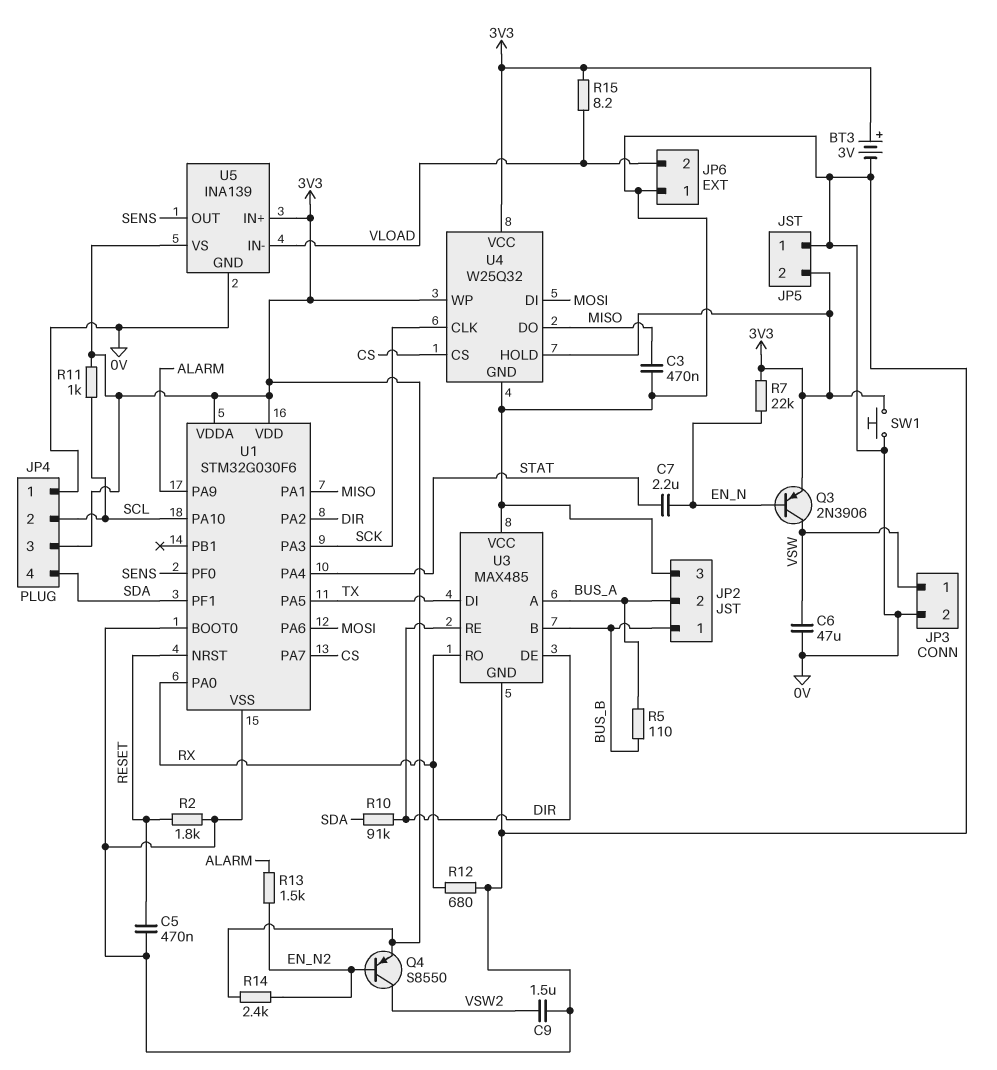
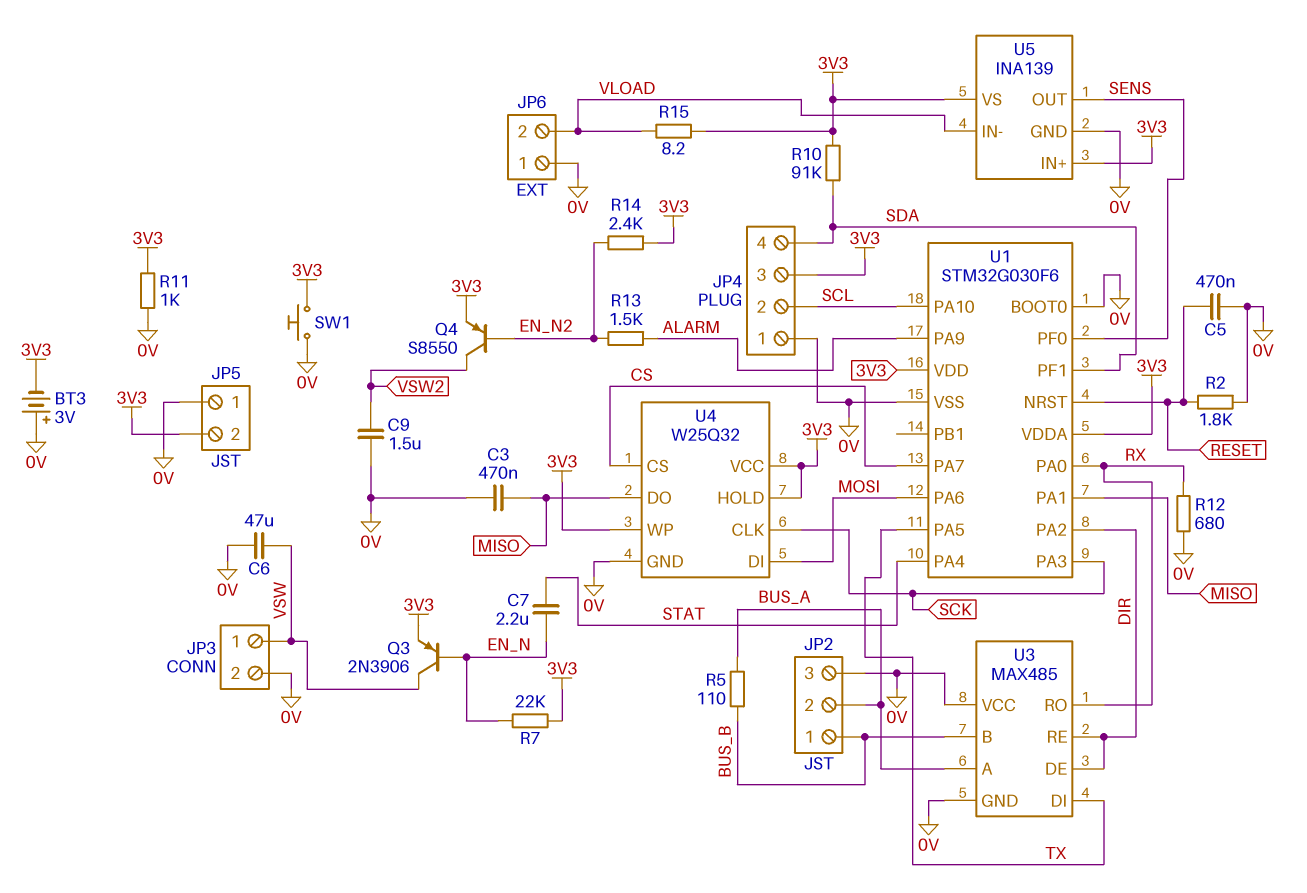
BT3: 3V (plus 3V3, minus 0V) -> 3V (plus 0V, minus 3V3)
R10: 91k (DIR, SDA) -> 91k (3V3, SDA)
R11: 1k (3V3, SCL) -> 1k (0V, 3V3)

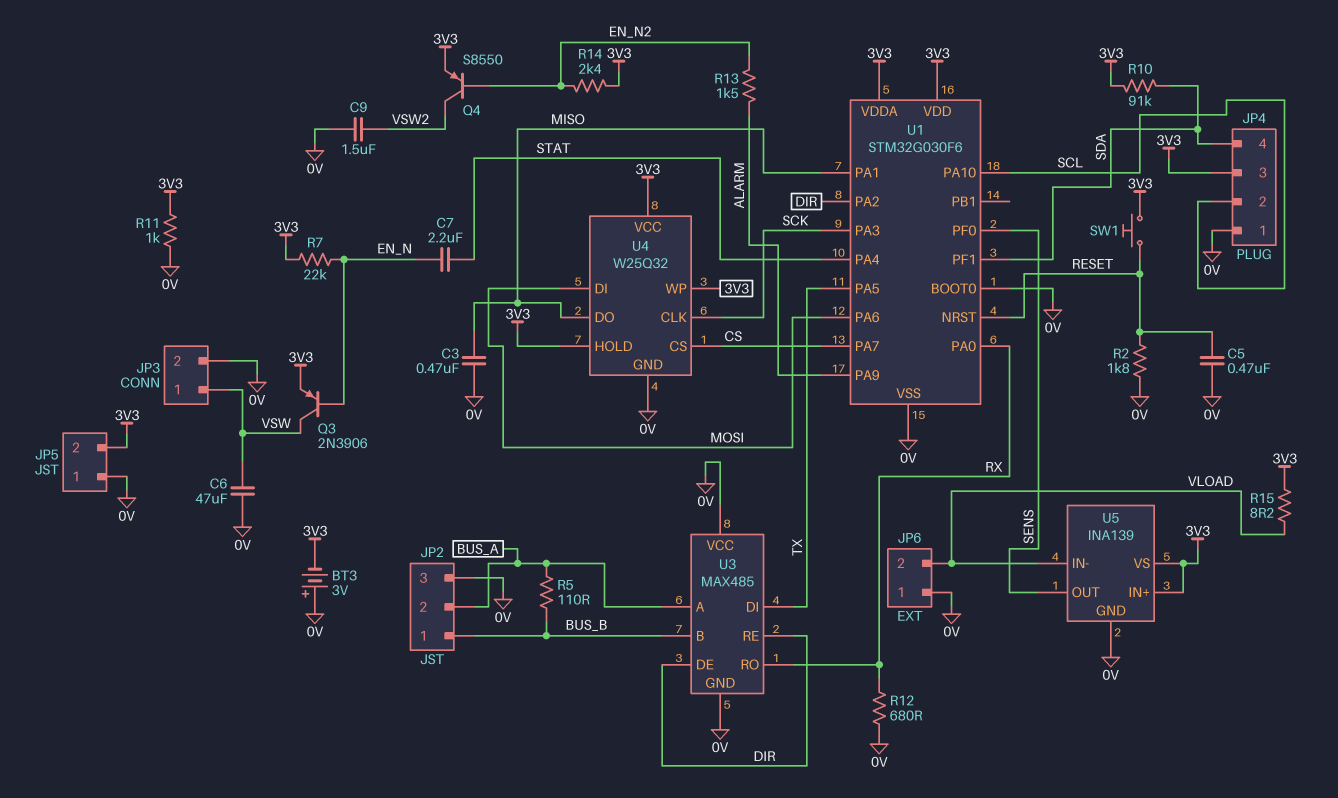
SW1: button (0V, 3V3) -> button (3V3, RESET)

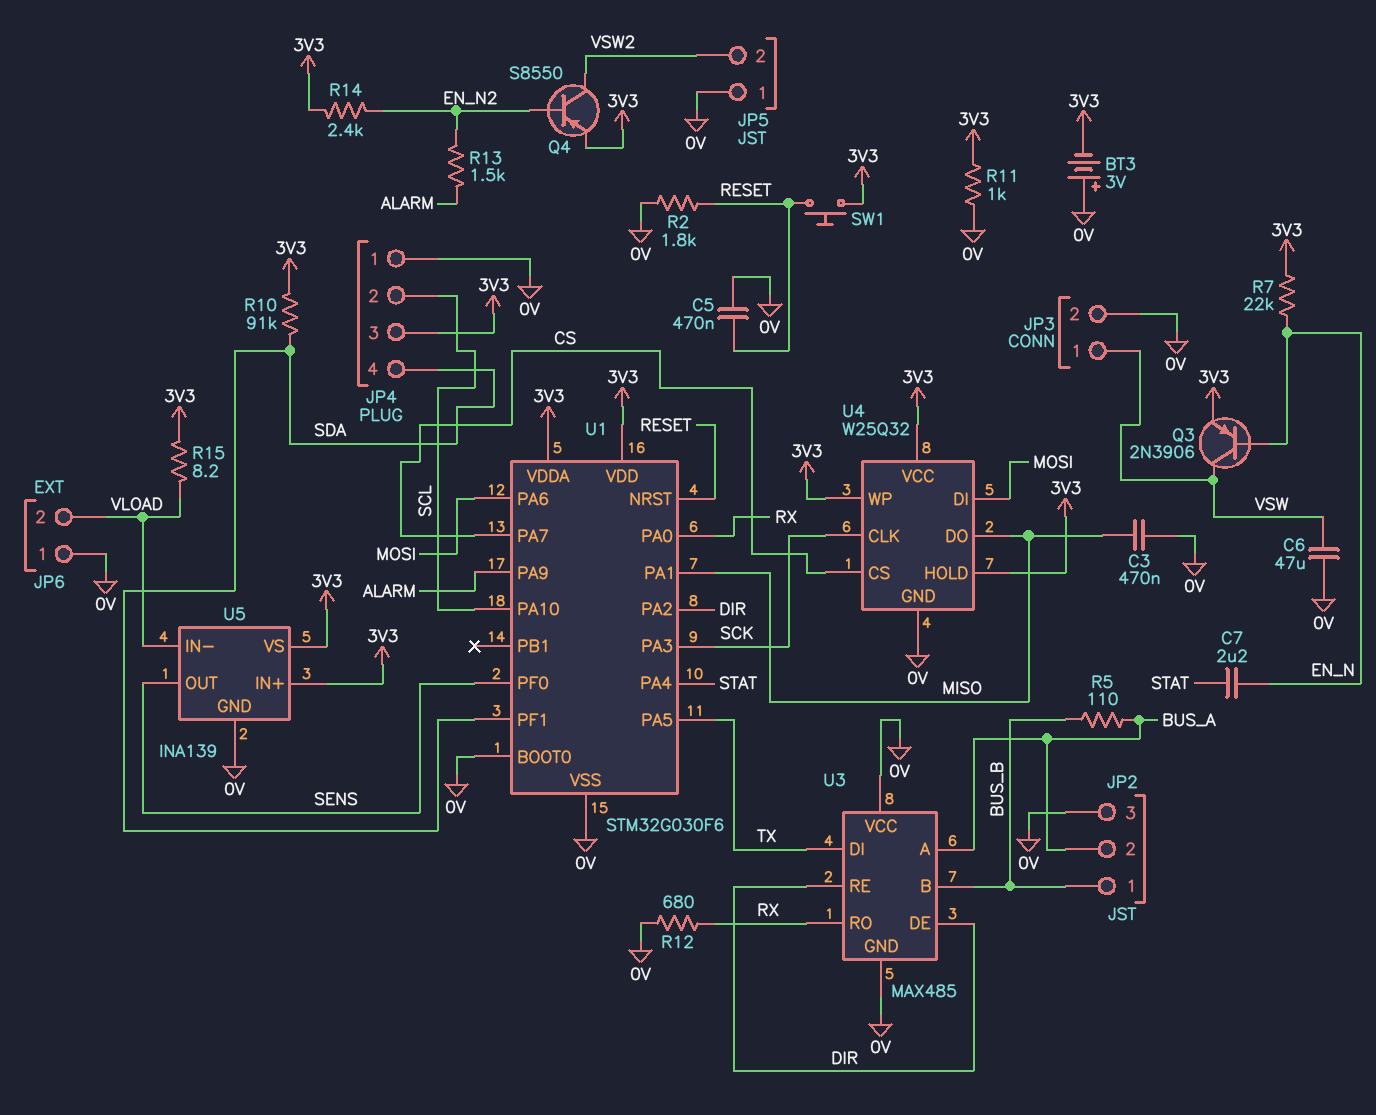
C9: 1.5uF (0V, VSW2) -> none
JP5 pin 2: 3V3 -> VSW2

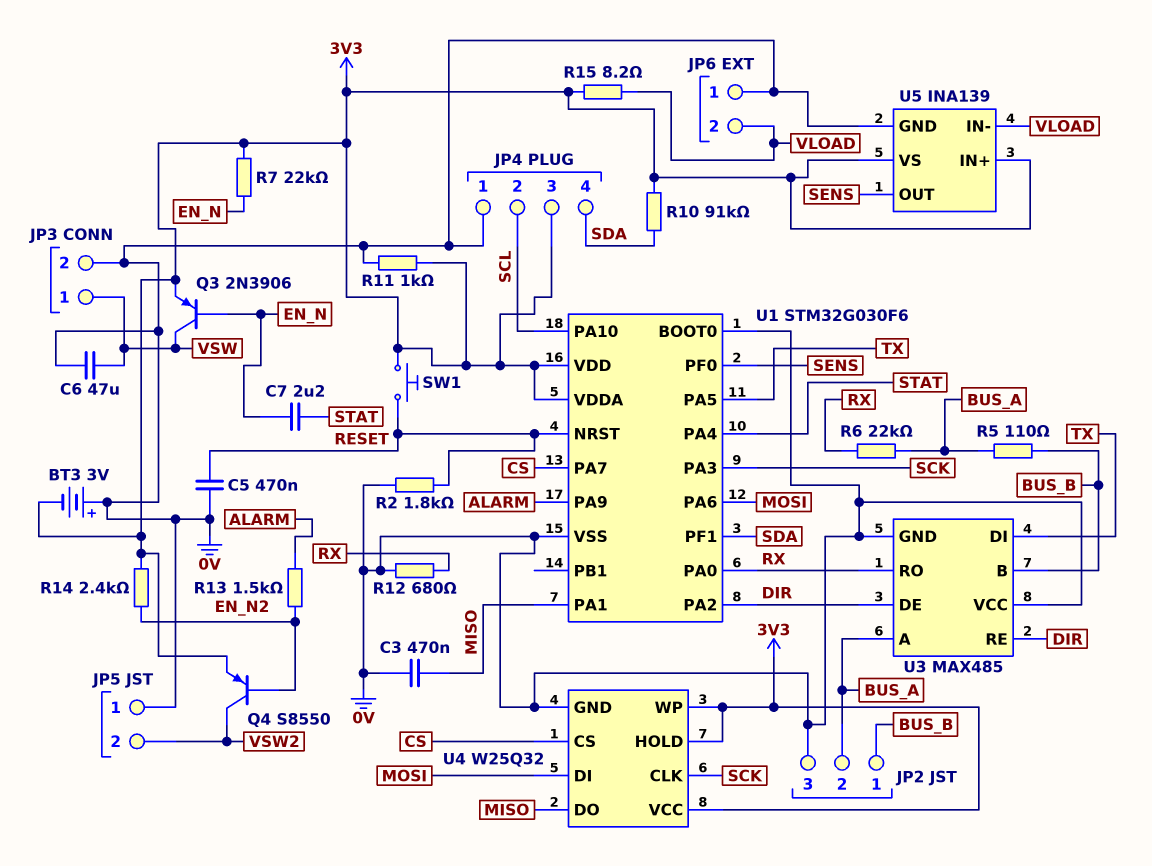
R6: none -> 22k (BUS_A, RX)

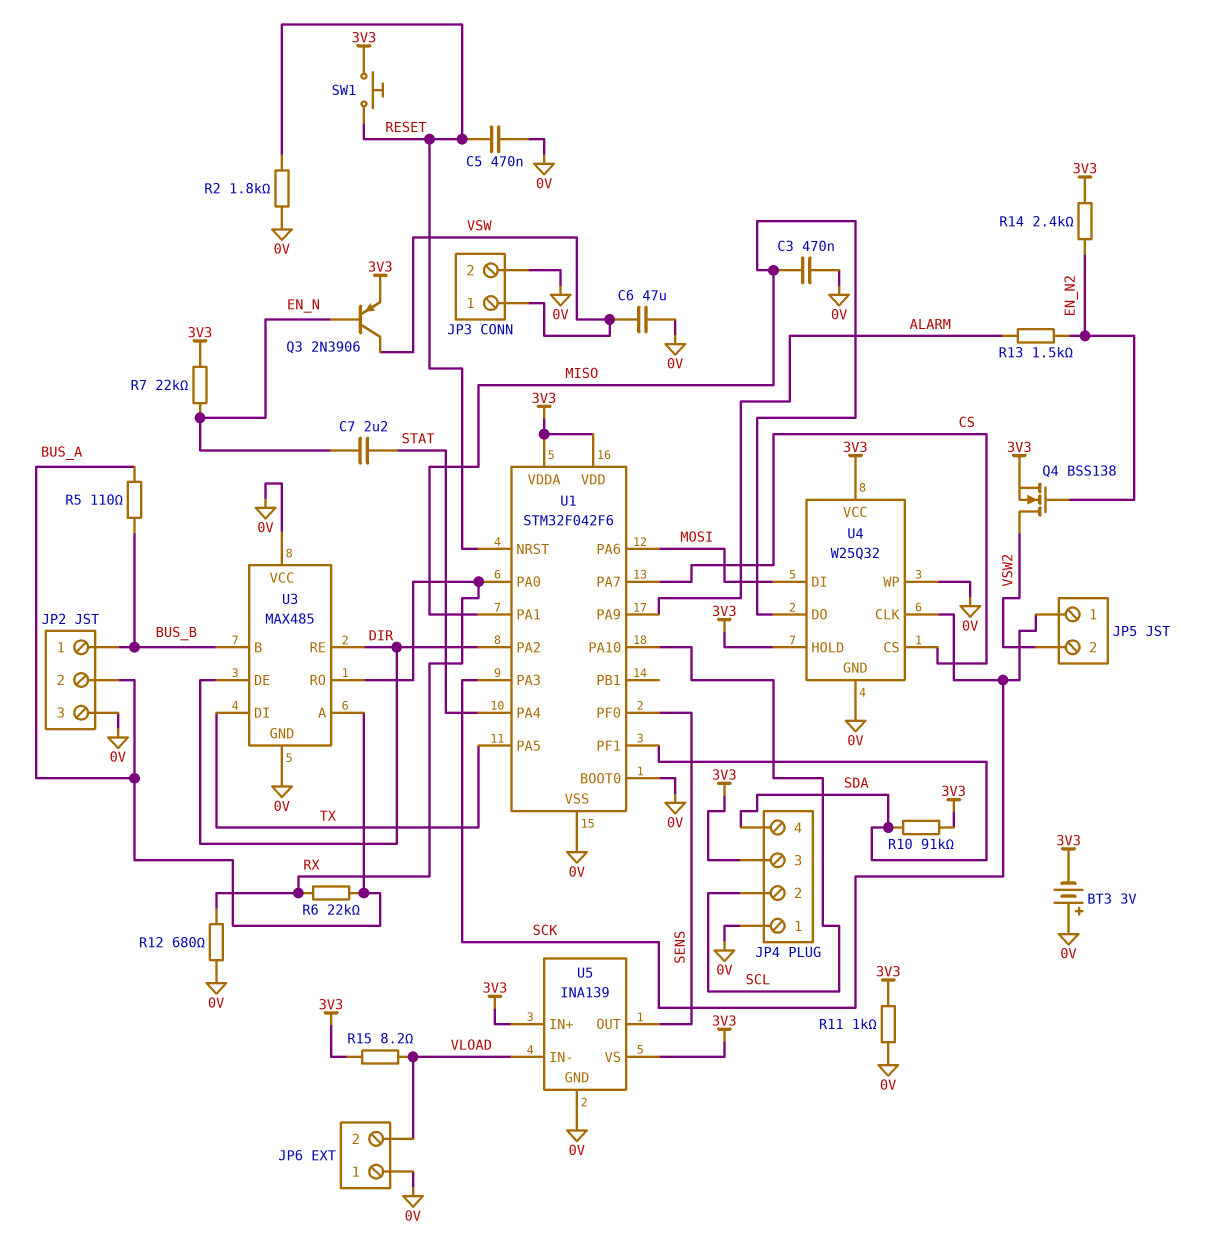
JP5 pin 1: 0V -> SCK
Q4: PNP S8550 (B EN_N2, C VSW2, E 3V3) -> NMOS BSS138 (G EN_N2, D VSW2, S 3V3)
U1: STM32G030F6 -> STM32F042F6
U4 pin WP: 3V3 -> 0V

